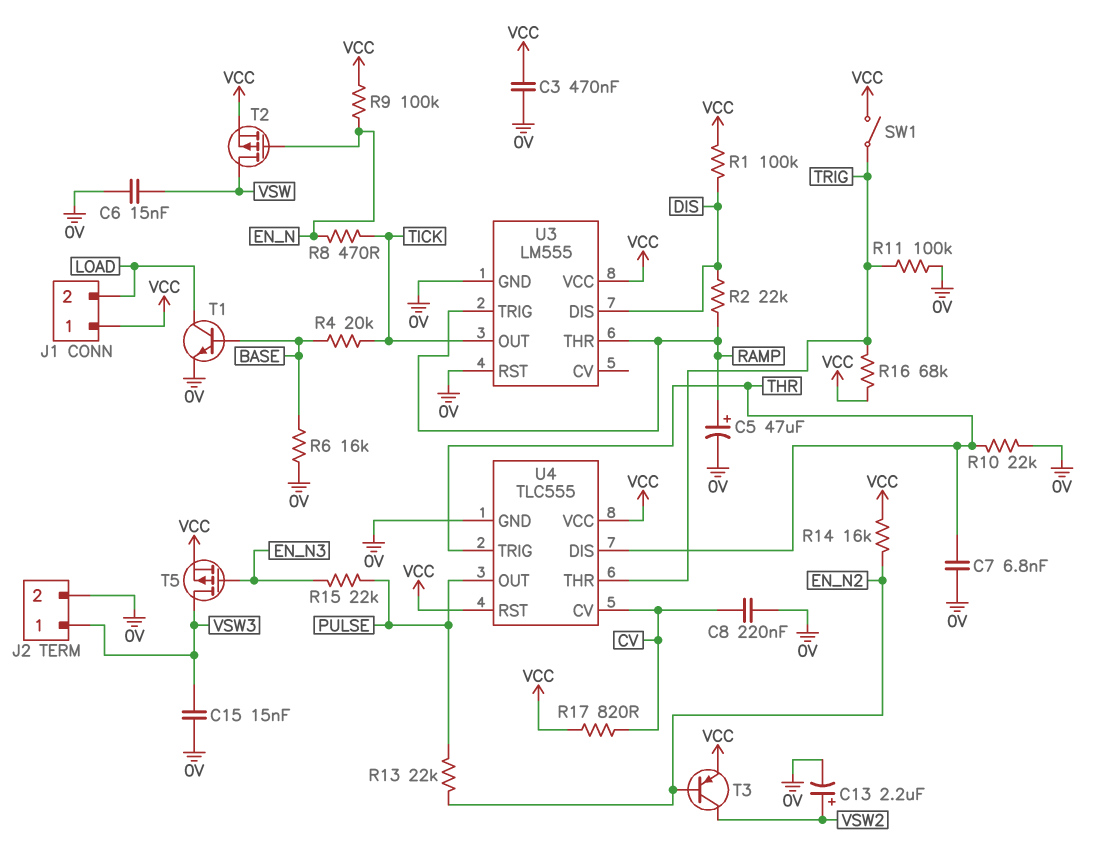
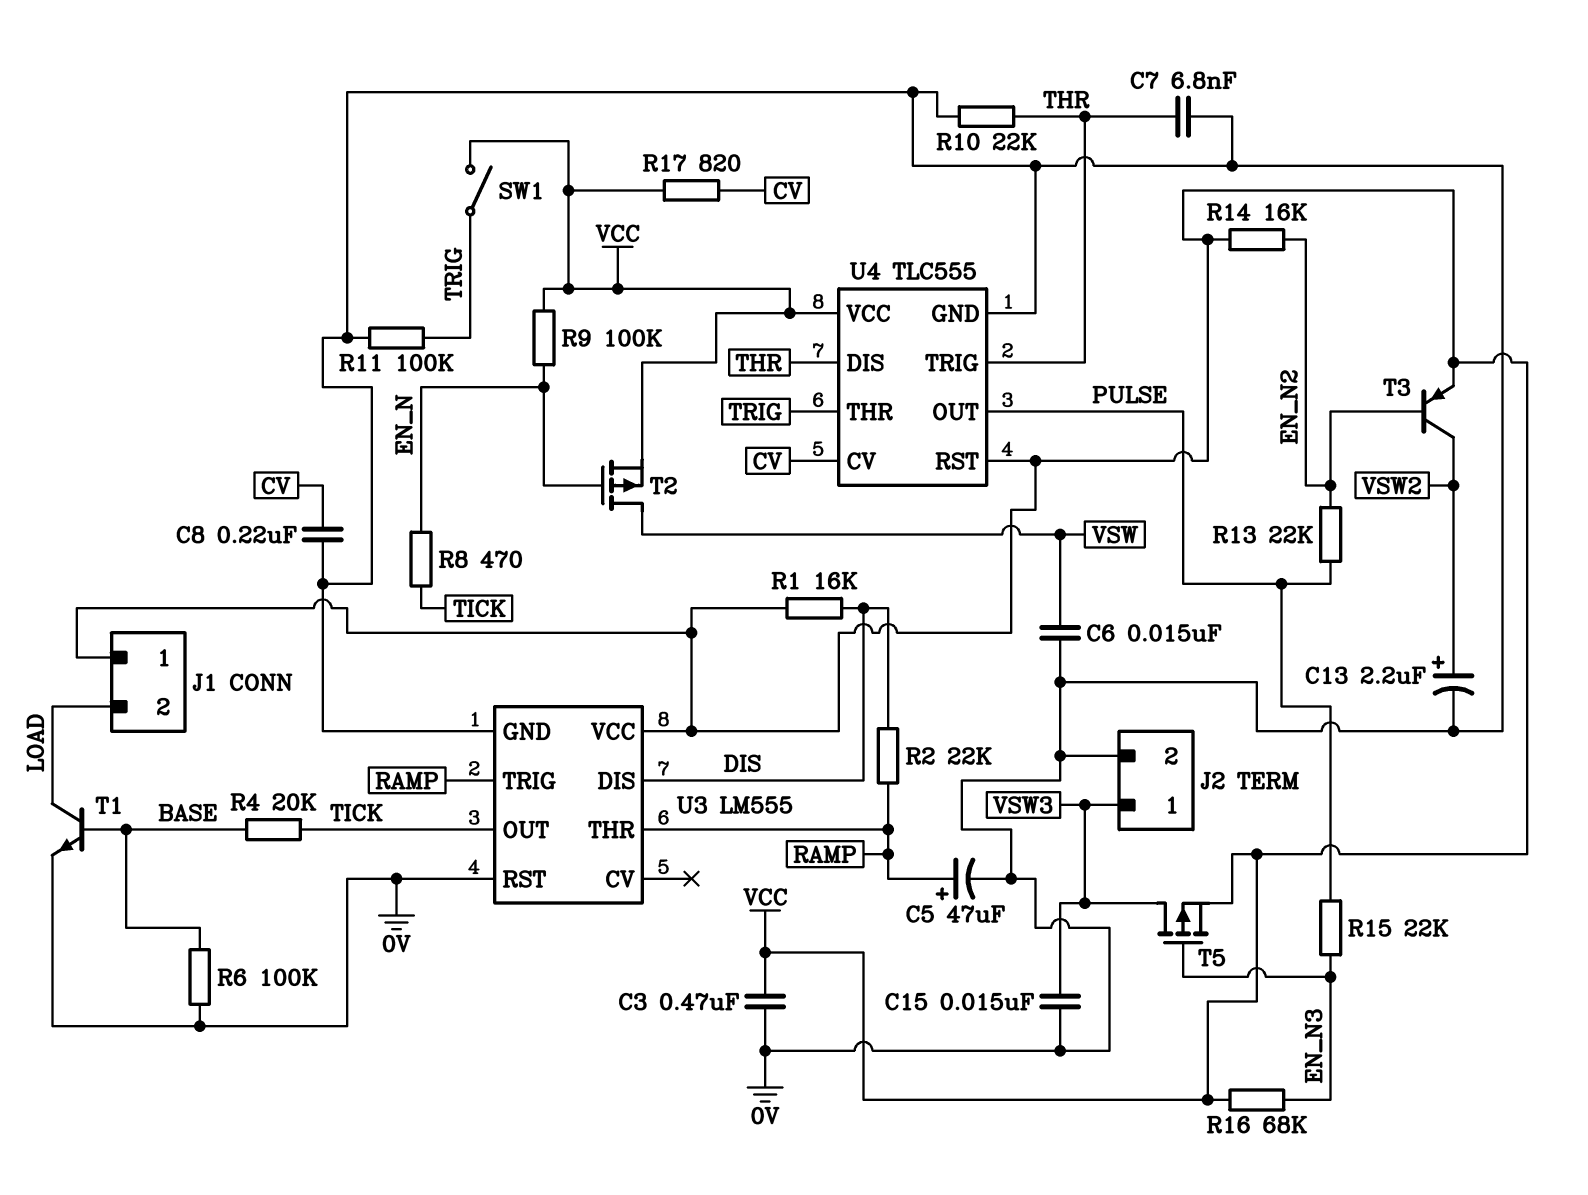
R1: 100k (DIS, VCC) -> 16k (DIS, VCC)
R6: 16k (0V, BASE) -> 100k (0V, BASE)
R16: 68k (TRIG, VCC) -> 68k (EN_N3, VCC)

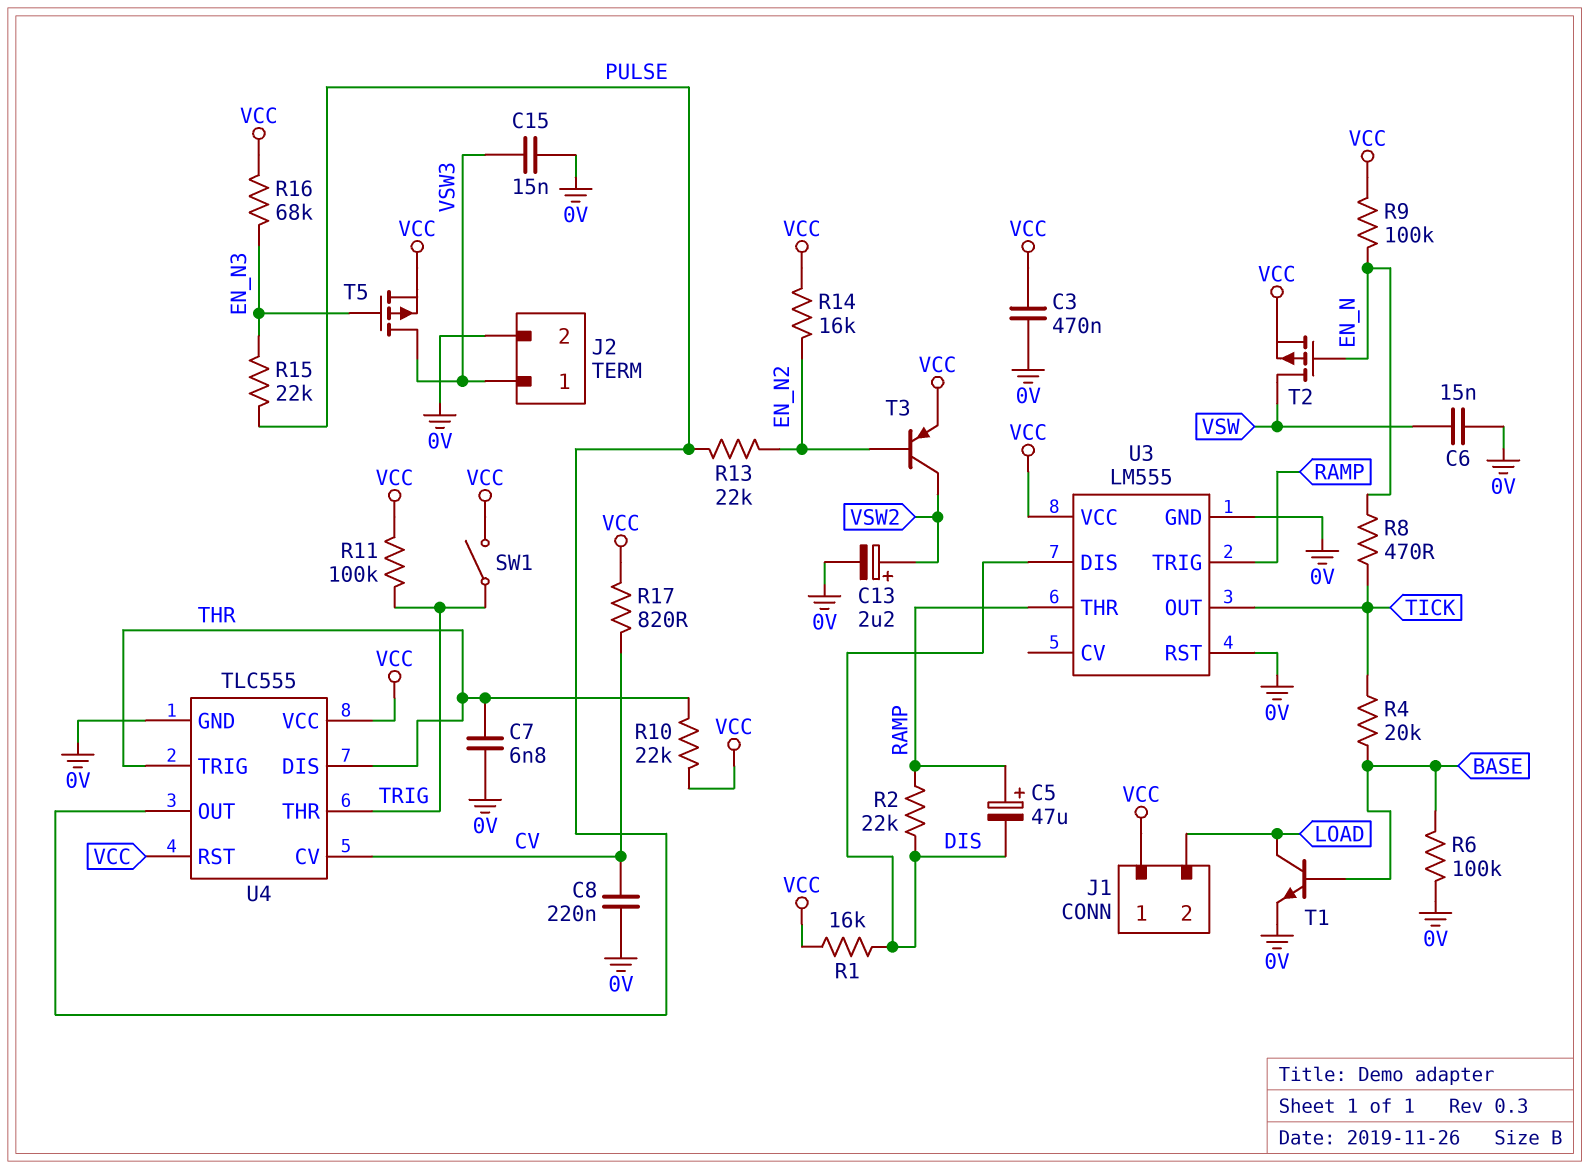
C5: 47uF (plus RAMP, minus 0V) -> 47uF (plus RAMP, minus DIS)
R10: 22k (0V, THR) -> 22k (THR, VCC)
R11: 100k (0V, TRIG) -> 100k (TRIG, VCC)

